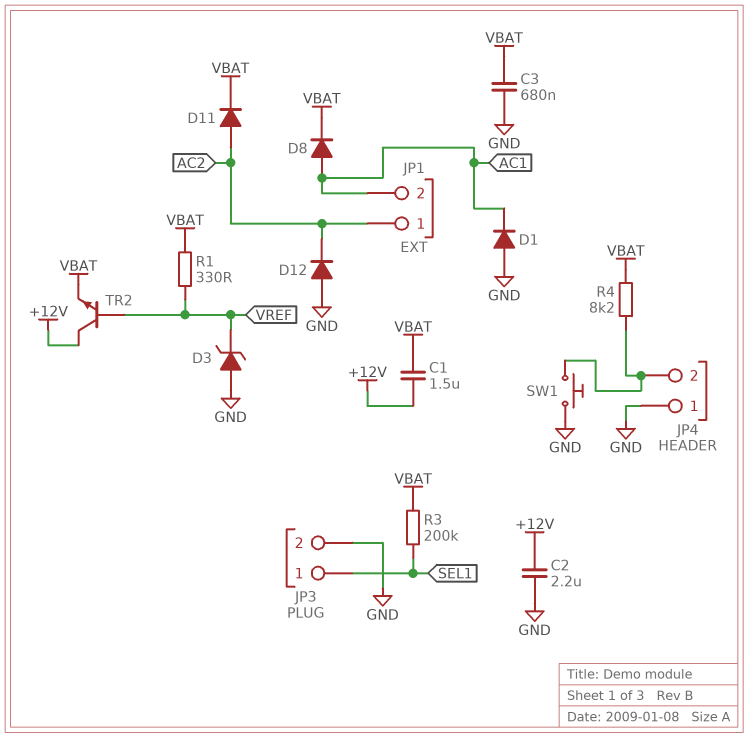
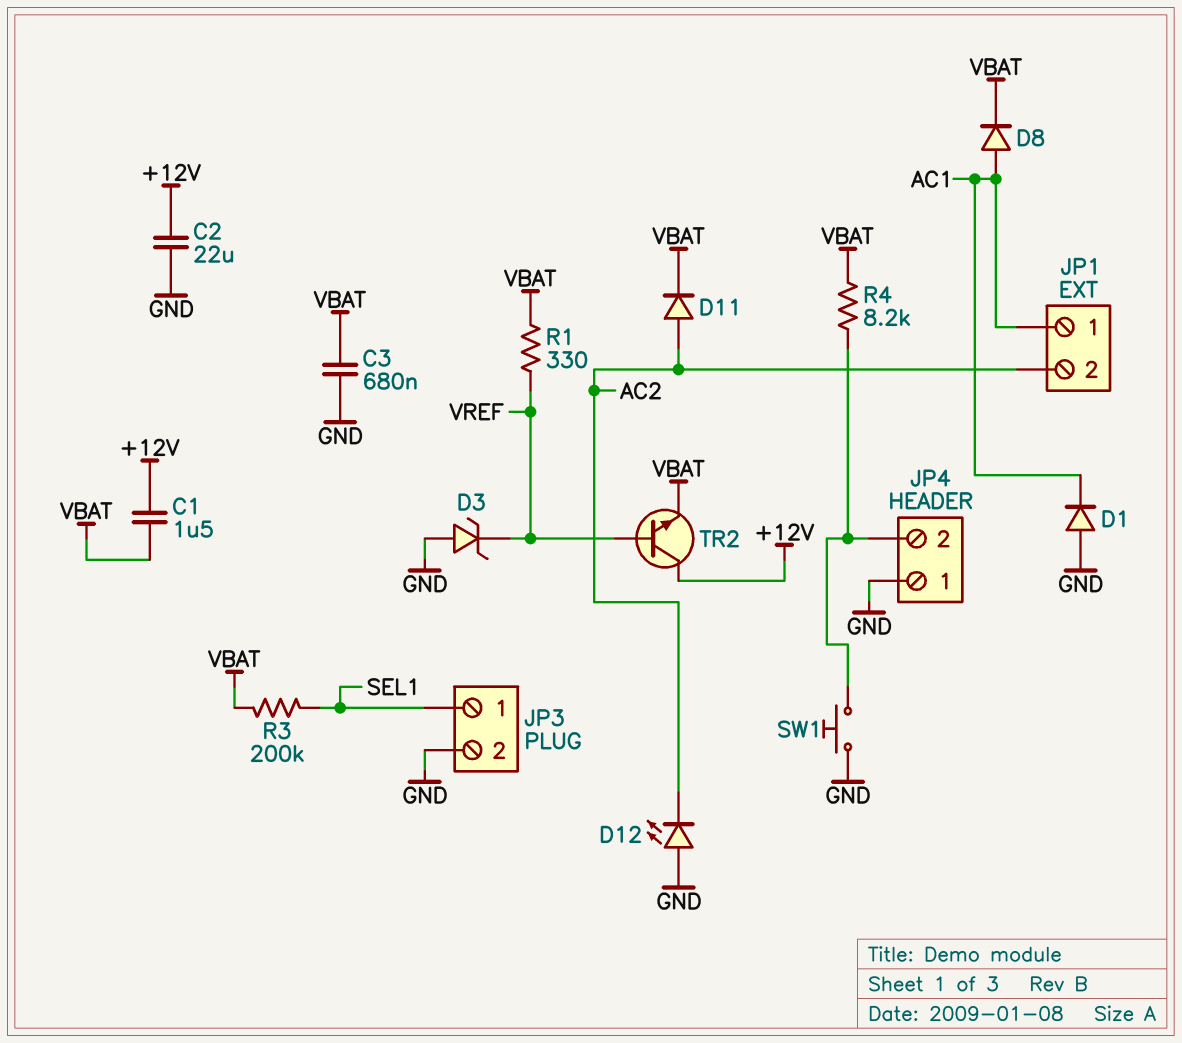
C2: 2.2uF (+12V, GND) -> 22uF (+12V, GND)
D12: diode (A GND, K AC2) -> LED (A GND, K AC2)
JP1 pin 1: AC2 -> AC1
JP1 pin 2: AC1 -> AC2

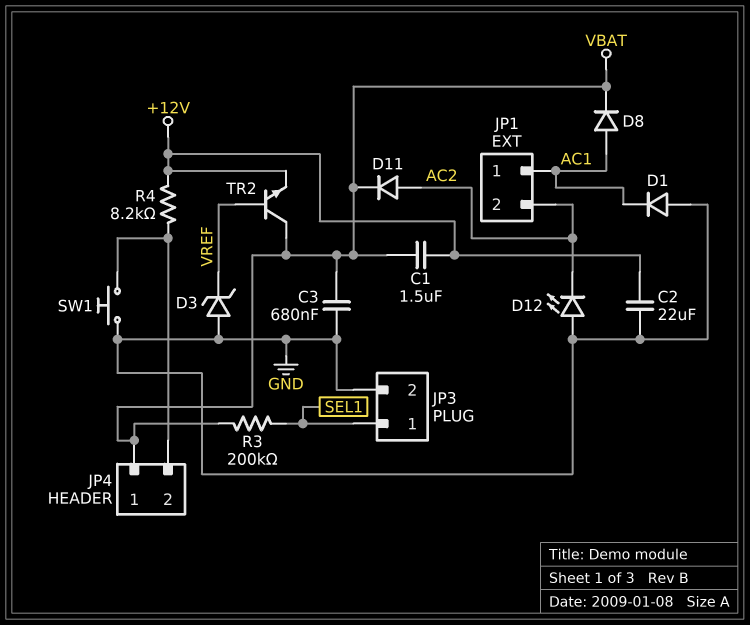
JP4 pin 1: GND -> VBAT
R1: 330 (VBAT, VREF) -> none
R4: 8.2k (JP4/2, VBAT) -> 8.2k (+12V, JP4/2)
TR2: NPN (B VREF, C +12V, E VBAT) -> NPN (B VREF, C VBAT, E +12V)

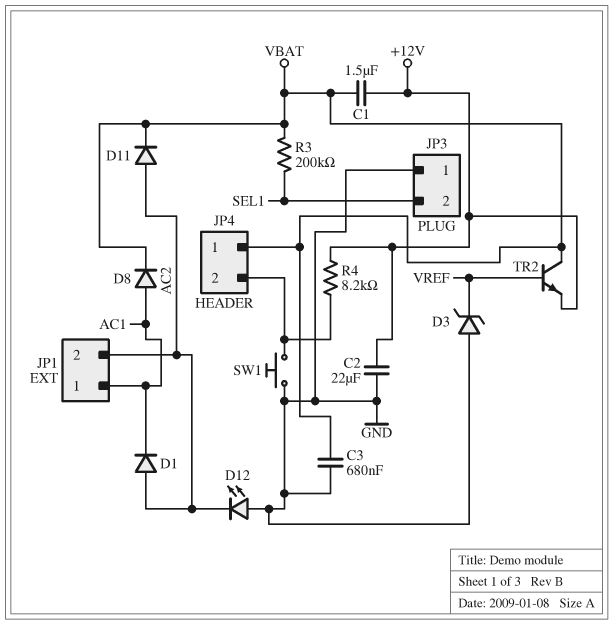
D1: diode (A GND, K AC1) -> diode (A AC2, K AC1)
JP3 pin 1: SEL1 -> GND
JP3 pin 2: GND -> SEL1

